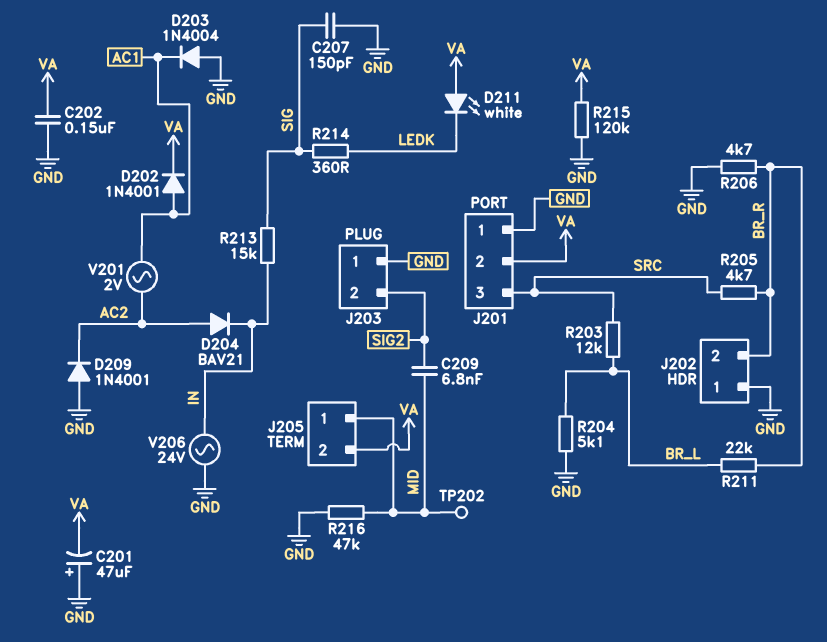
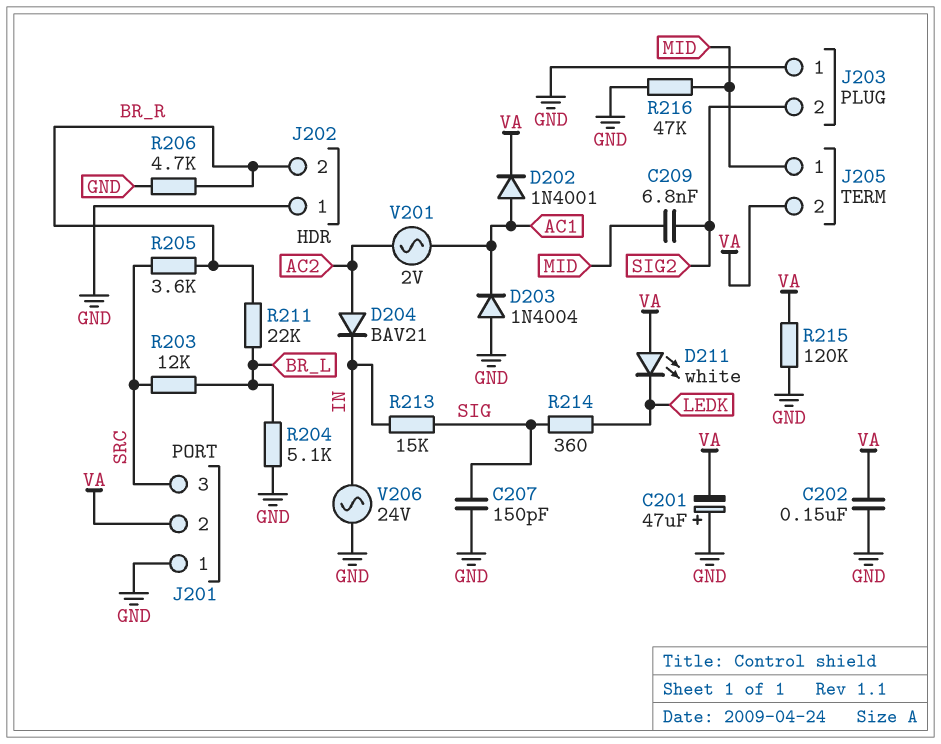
D209: diode 1N4001 (A GND, K AC2) -> none
R205: 4.7k (BR_R, SRC) -> 3.6k (BR_R, SRC)
TP202: test point (MID) -> none

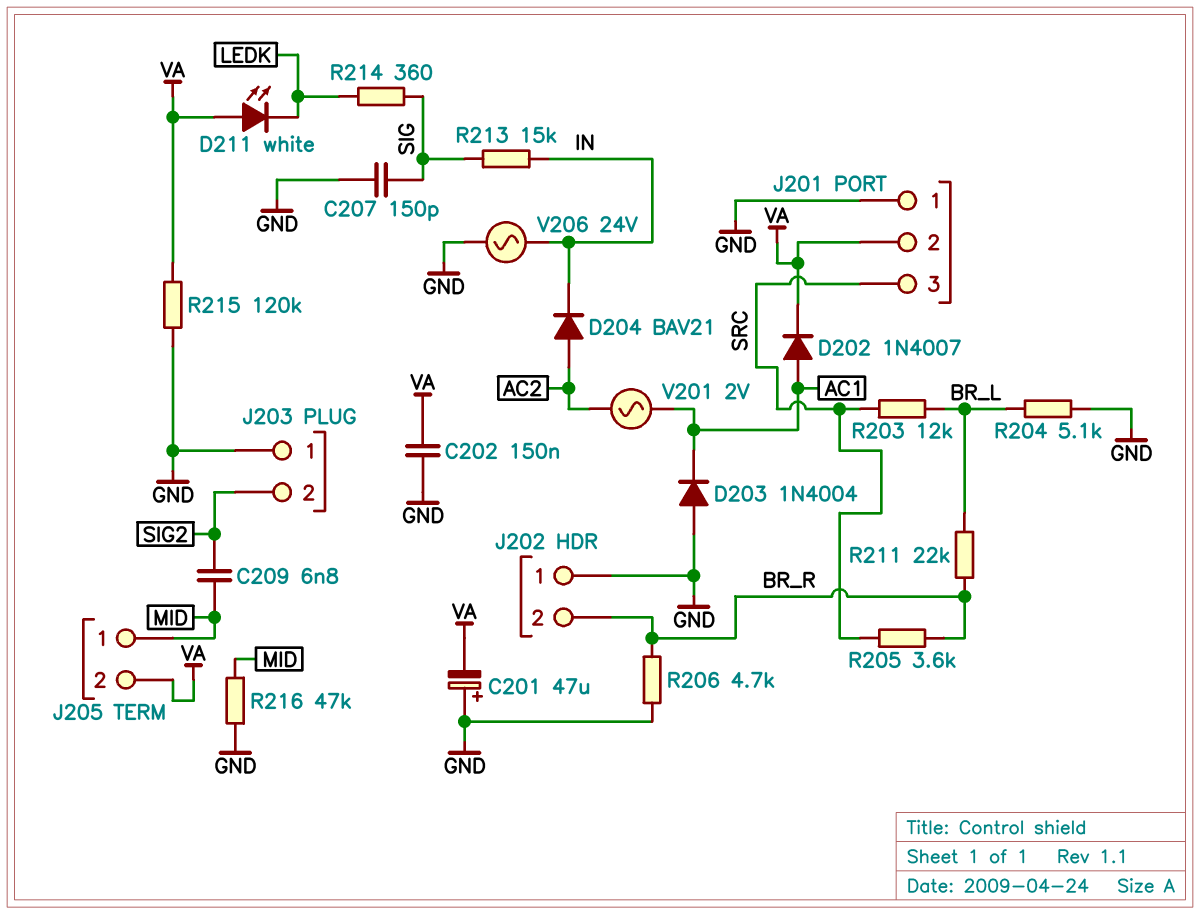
D202: diode 1N4001 (A AC1, K VA) -> diode 1N4007 (A AC1, K VA)

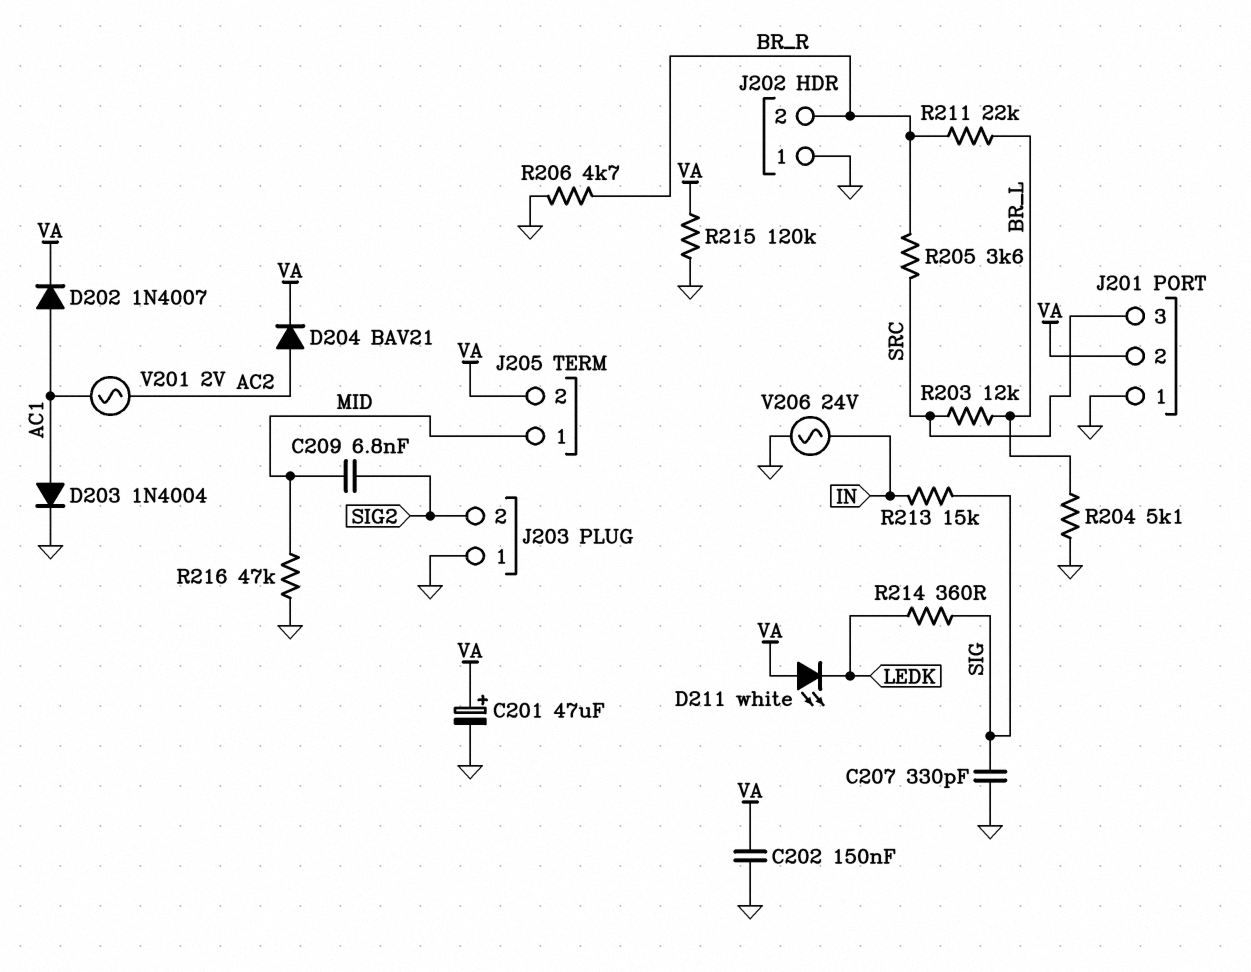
C201: 47uF (plus GND, minus VA) -> 47uF (plus VA, minus GND)
C207: 150pF (GND, SIG) -> 330pF (GND, SIG)
D203: diode 1N4004 (A GND, K AC1) -> diode 1N4004 (A AC1, K GND)
D204: diode BAV21 (A AC2, K IN) -> diode BAV21 (A AC2, K VA)

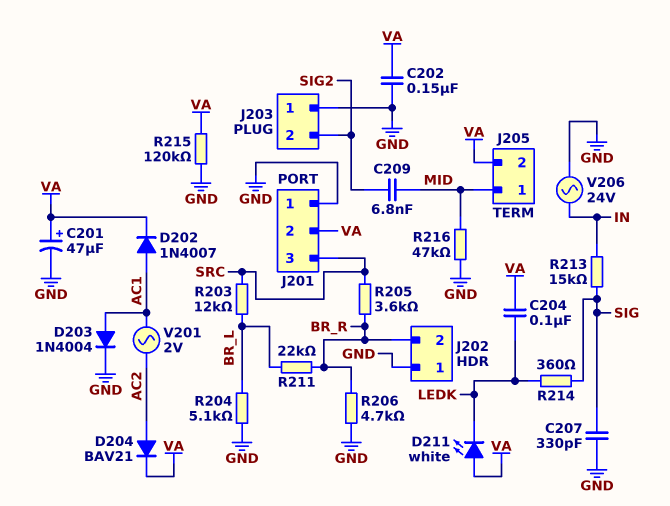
C204: none -> 100nF (LEDK, VA)

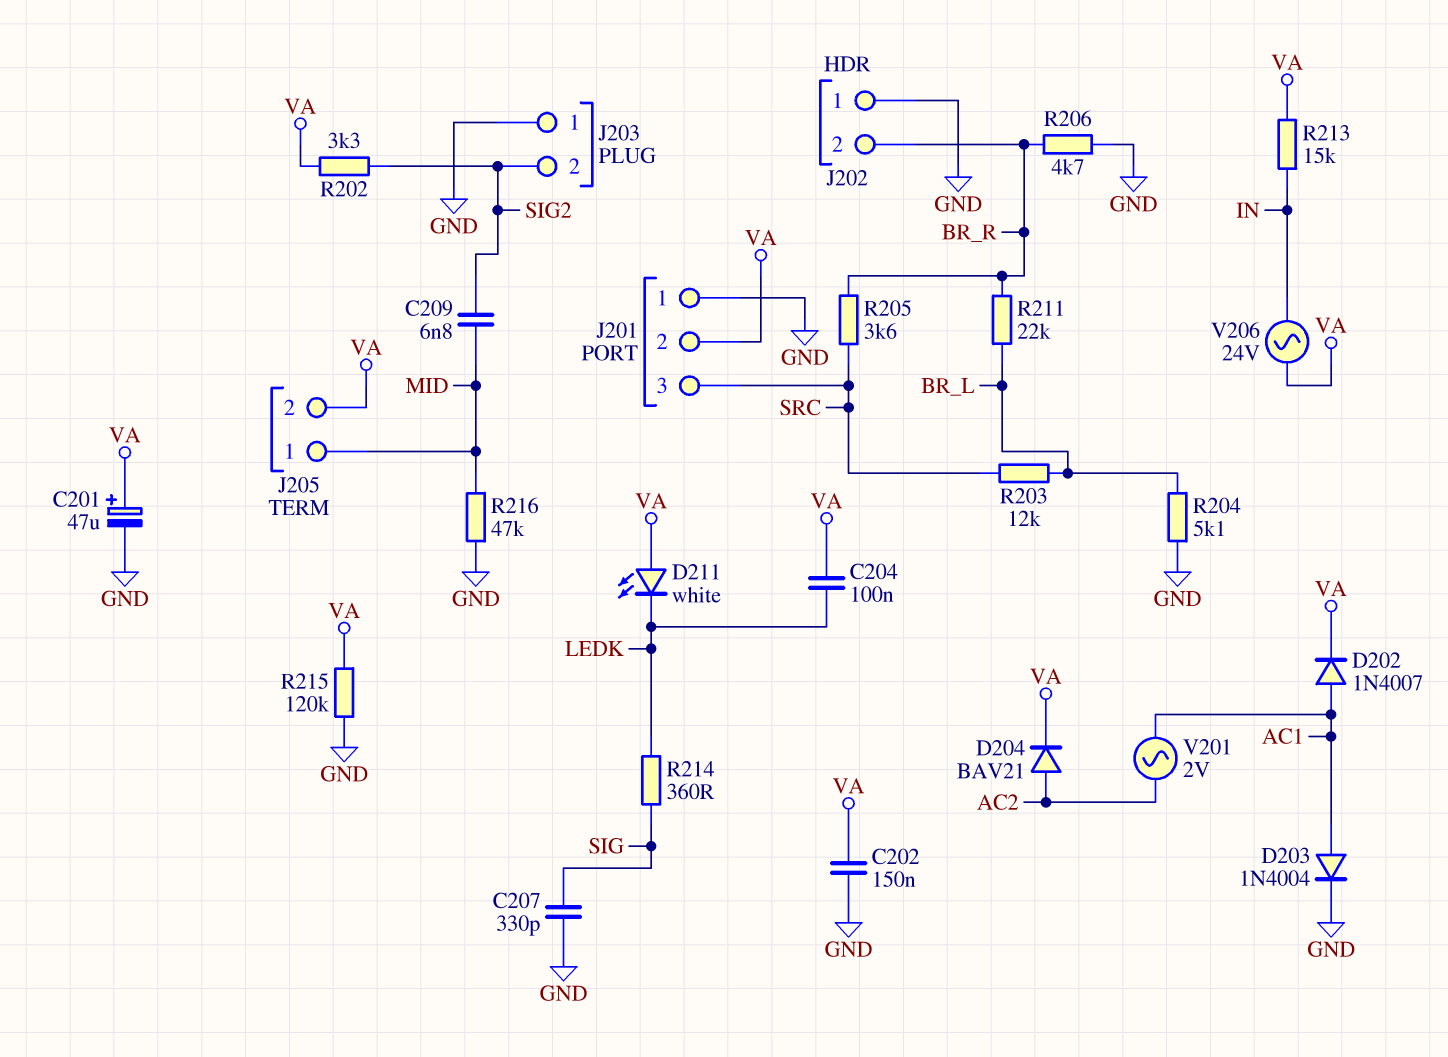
R202: none -> 3.3k (SIG2, VA)
R213: 15k (IN, SIG) -> 15k (IN, VA)
V206: AC 24V (GND, IN) -> AC 24V (IN, VA)

